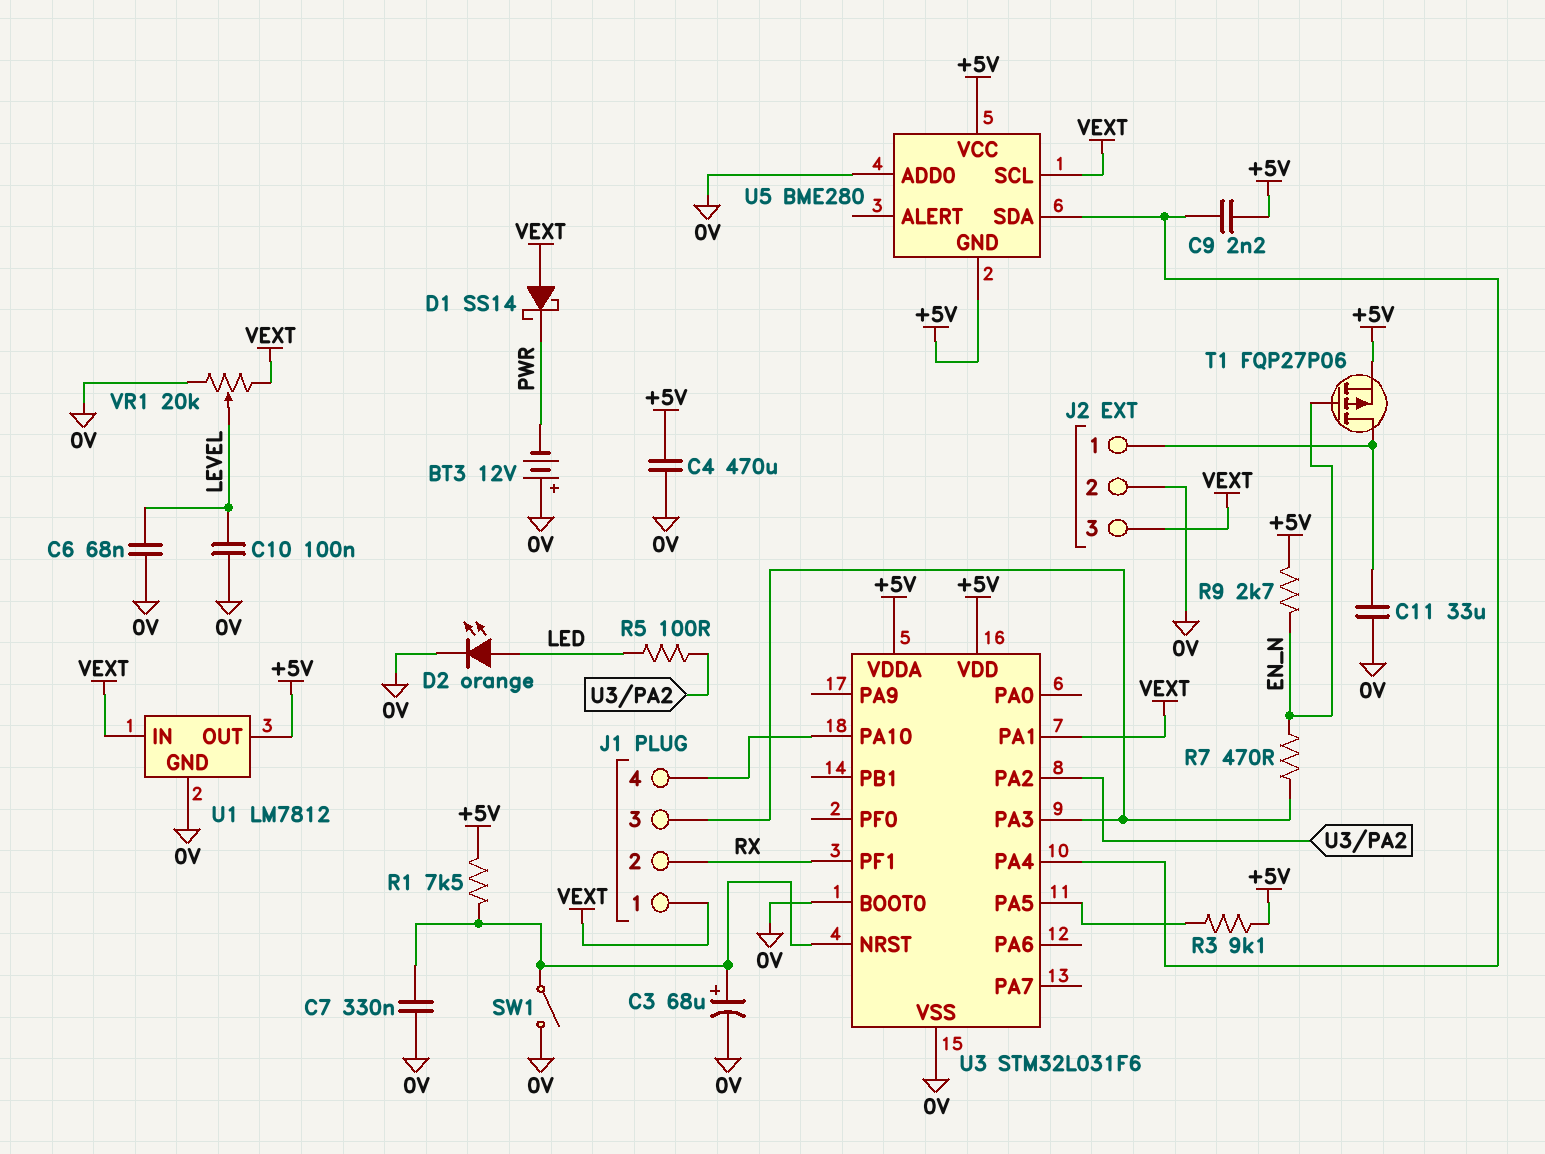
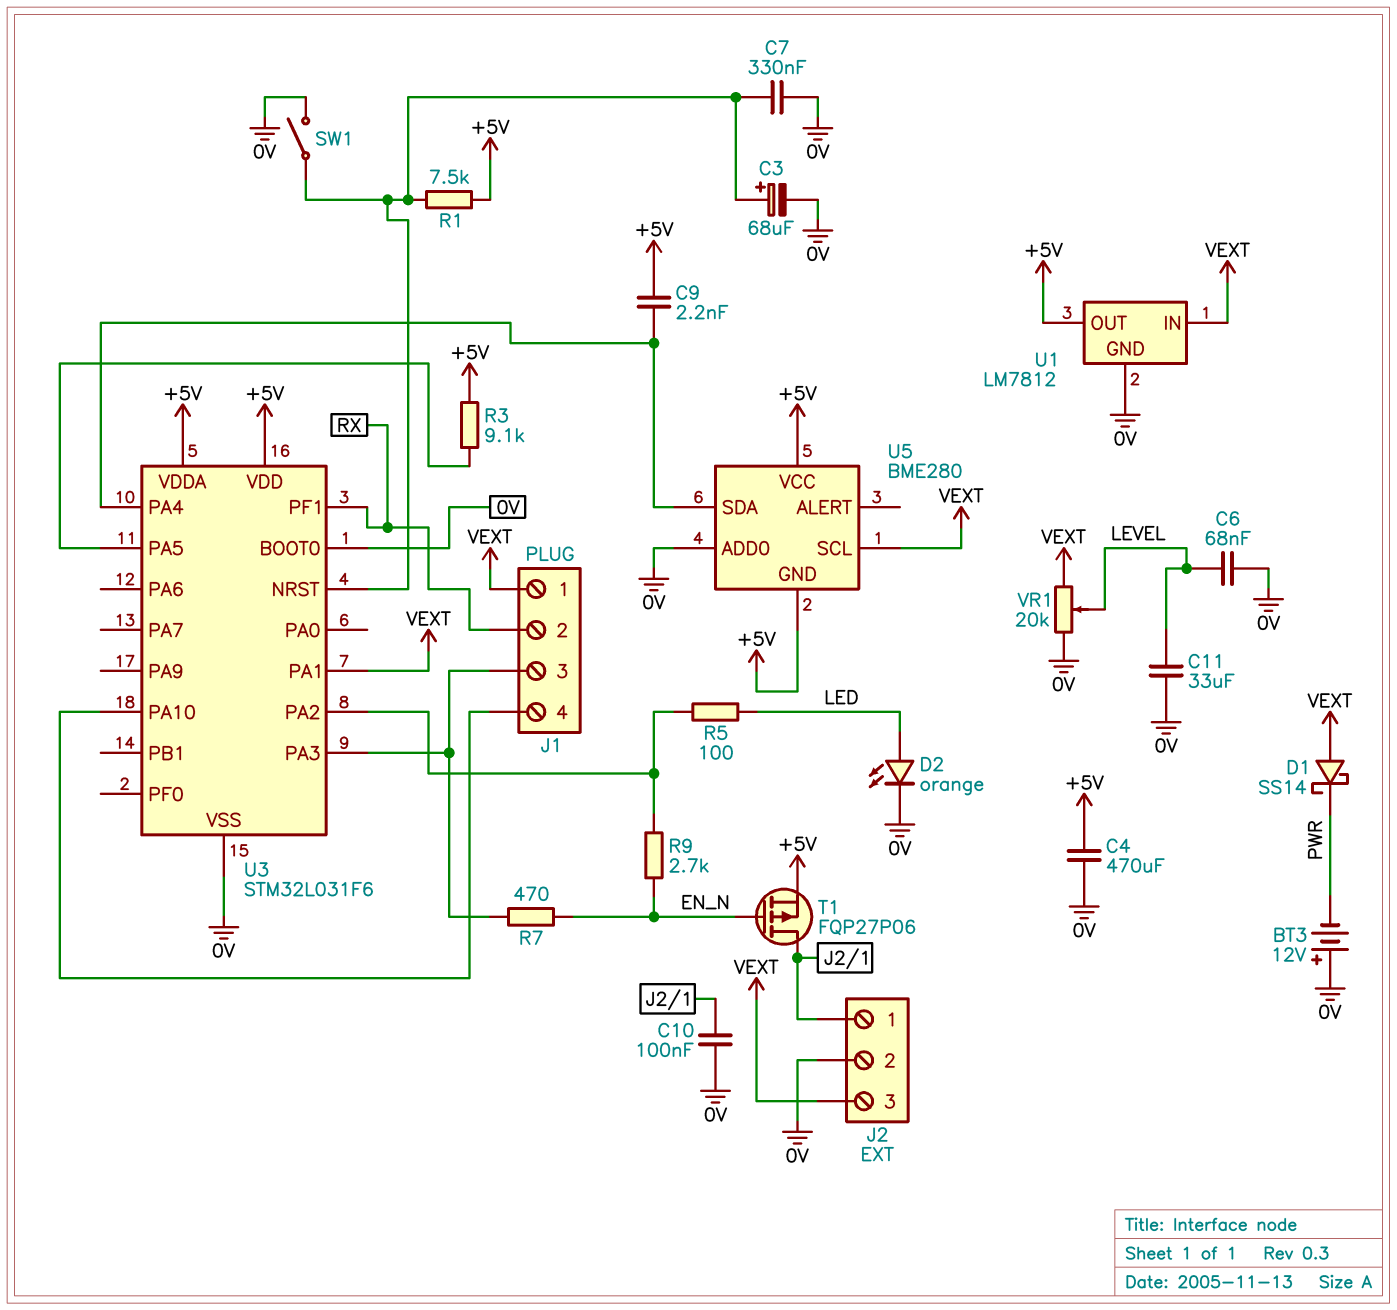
C10: 100nF (0V, LEVEL) -> 100nF (0V, J2/1)
C11: 33uF (0V, J2/1) -> 33uF (0V, LEVEL)
R9: 2.7k (+5V, EN_N) -> 2.7k (EN_N, U3/PA2)

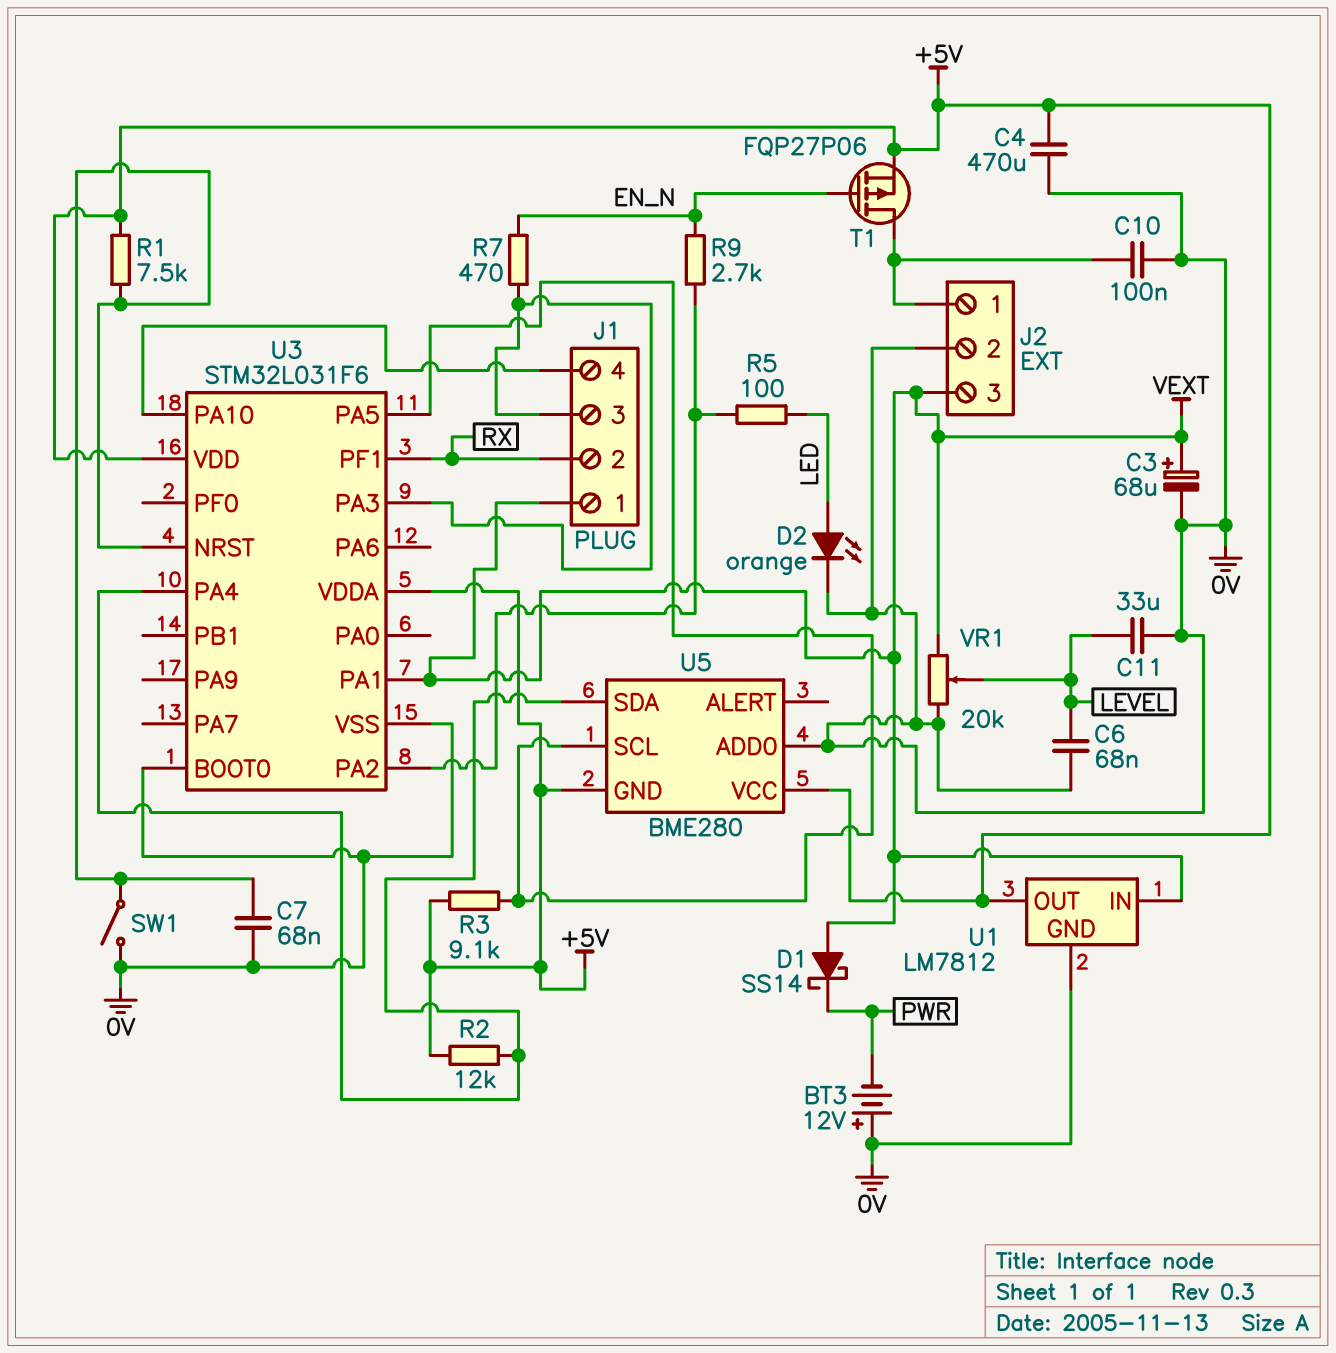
C3: 68uF (plus U3/NRST, minus 0V) -> 68uF (plus VEXT, minus 0V)
C7: 330nF (0V, U3/NRST) -> 68nF (0V, U3/NRST)
C9: 2.2nF (+5V, U3/PA4) -> none
R2: none -> 12k (+5V, U3/PA4)
U5 pin SCL: VEXT -> U3/PA5

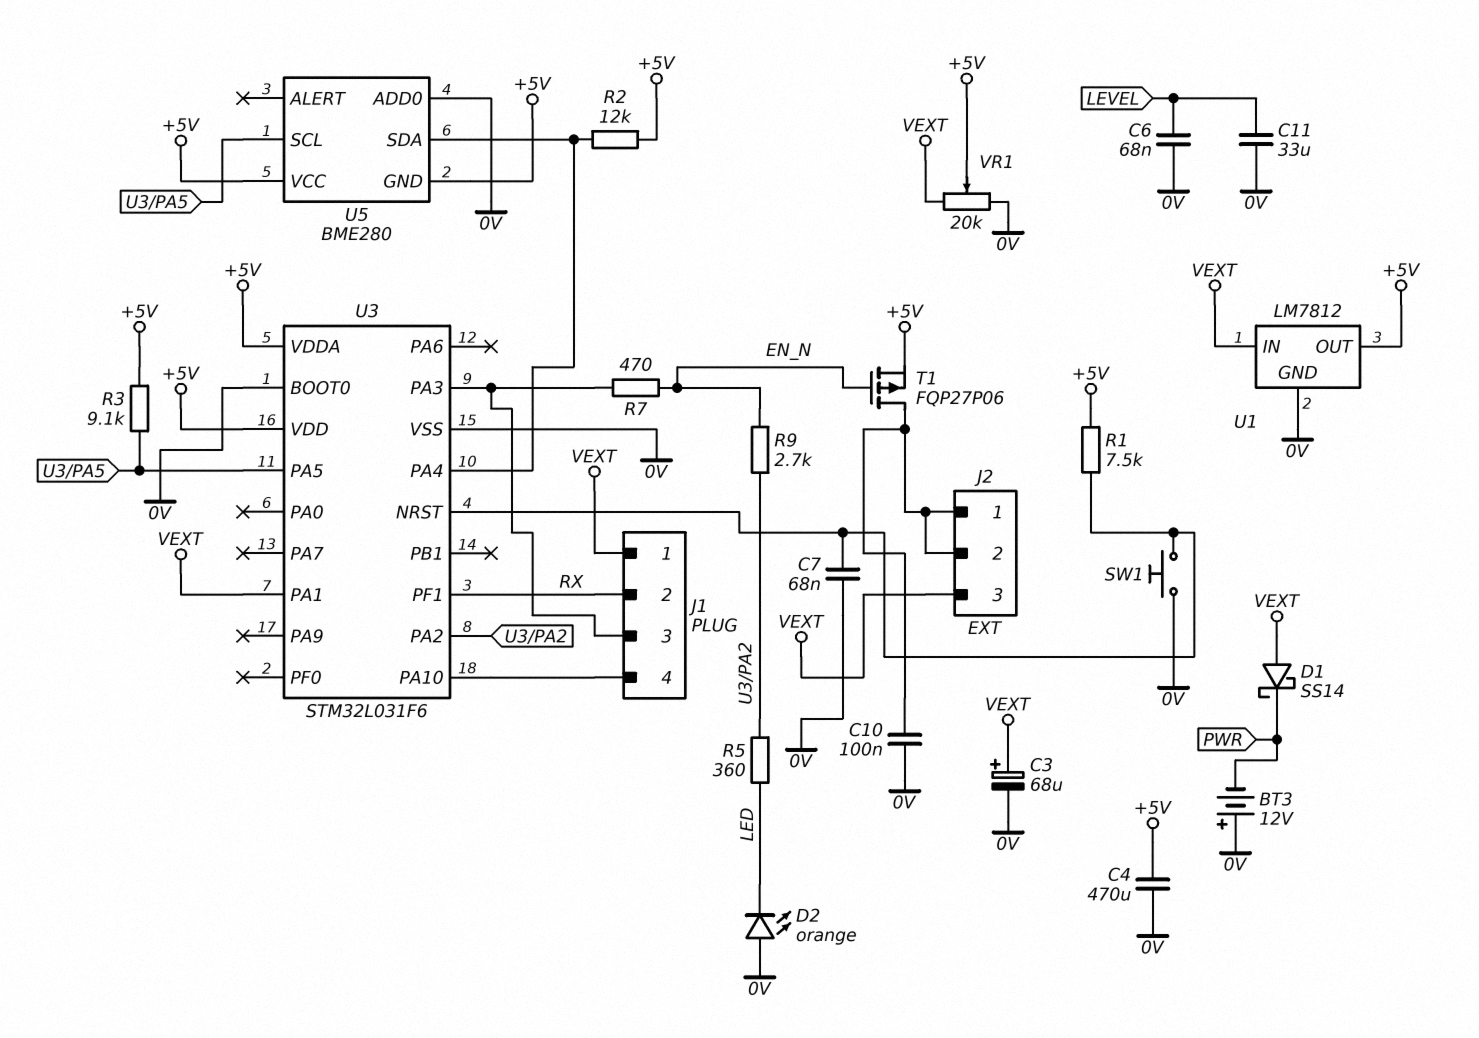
D2: LED orange (A LED, K 0V) -> LED orange (A 0V, K LED)
J2 pin 2: 0V -> J2/1
R5: 100 (LED, U3/PA2) -> 360 (LED, U3/PA2)
SW1: switch (0V, U3/NRST) -> button (0V, U3/NRST)
VR1: 20k (0V, VEXT, wiper LEVEL) -> 20k (0V, VEXT, wiper +5V)

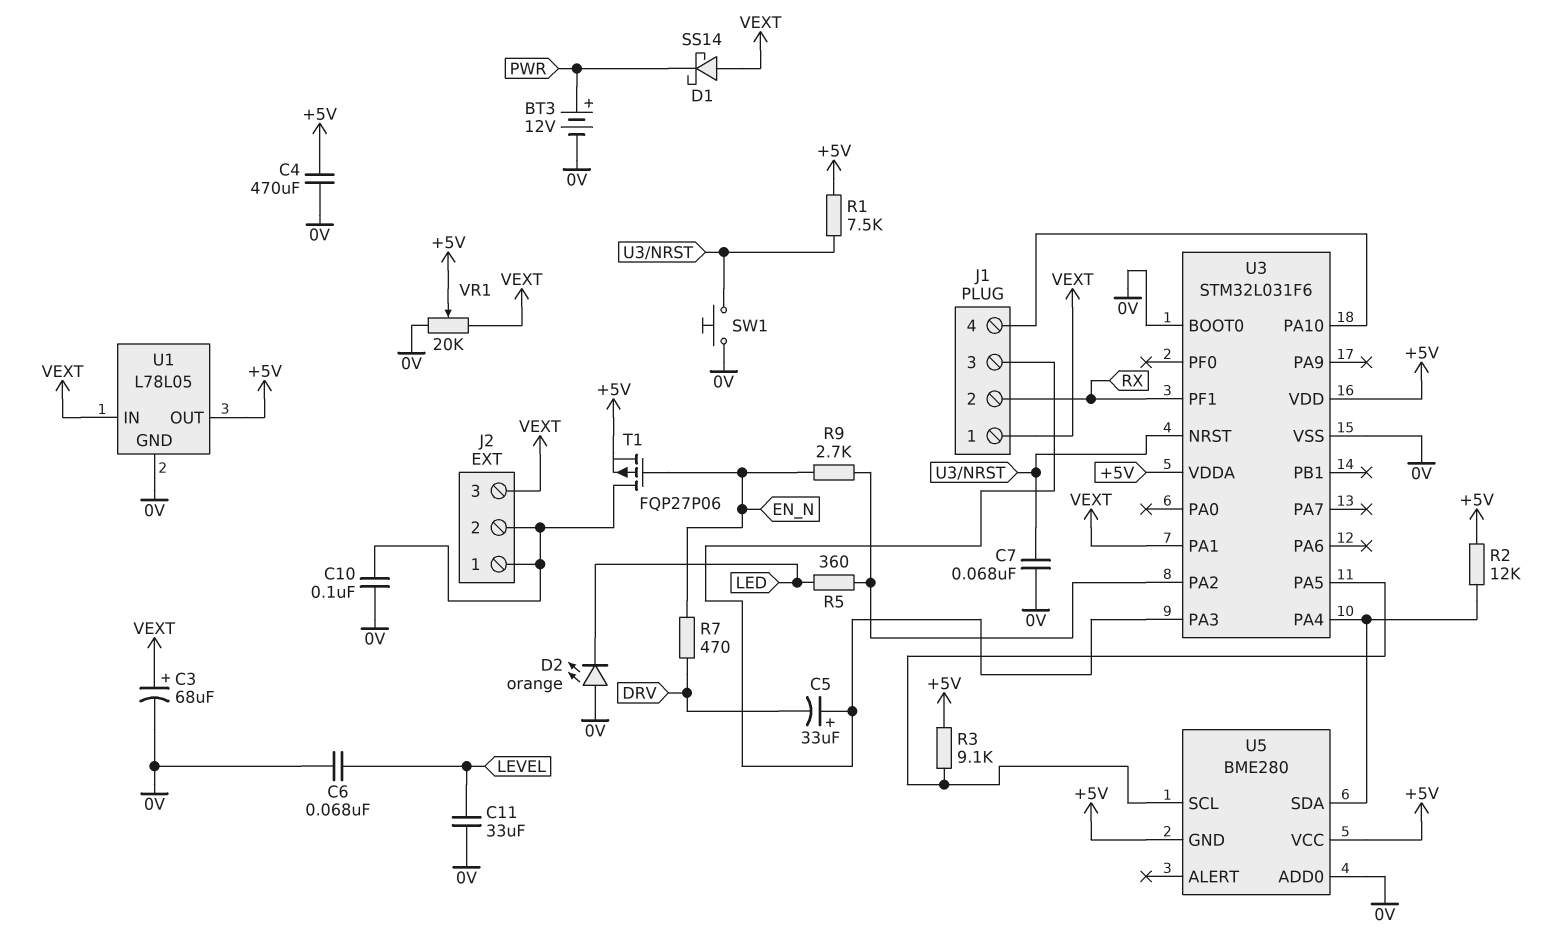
BT3: 12V (plus 0V, minus PWR) -> 12V (plus PWR, minus 0V)
C5: none -> 33uF (plus J1/3, minus DRV)
R7: 470 (EN_N, J1/3) -> 470 (DRV, EN_N)
U1: LM7812 -> L78L05

